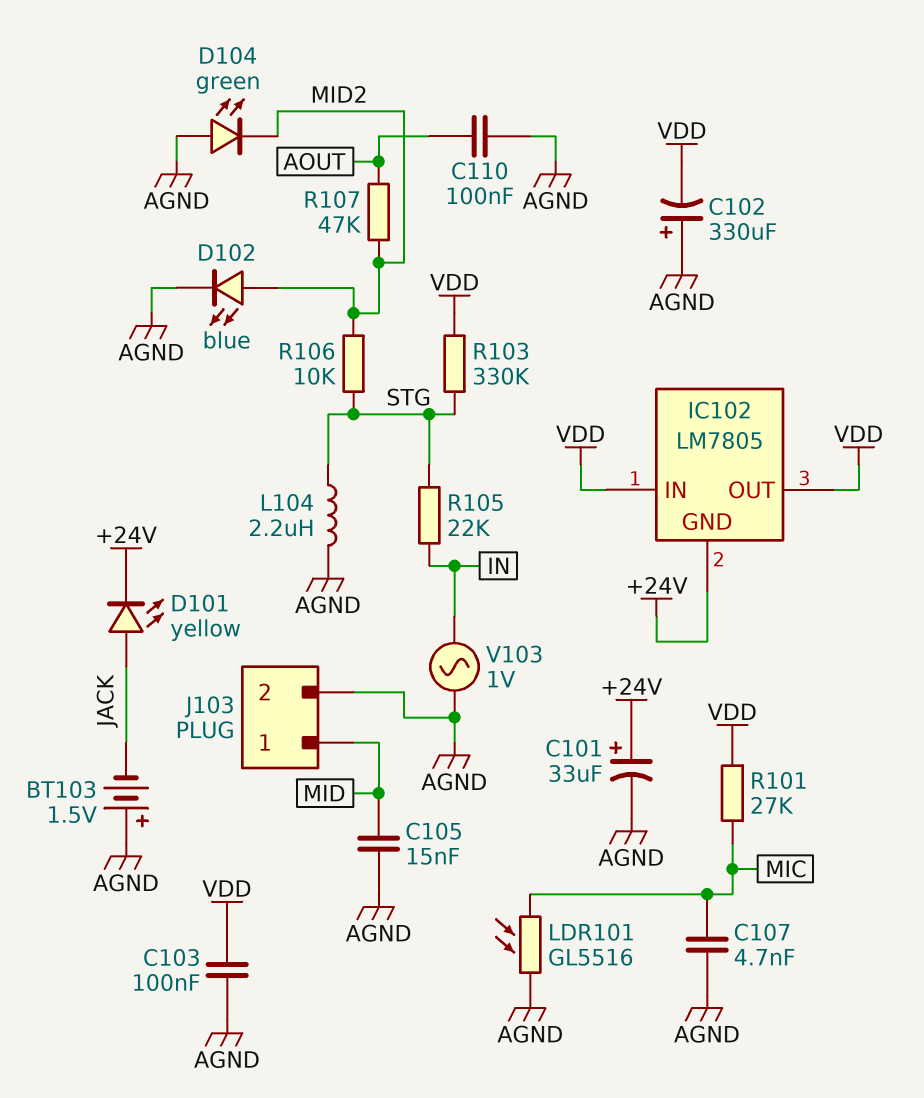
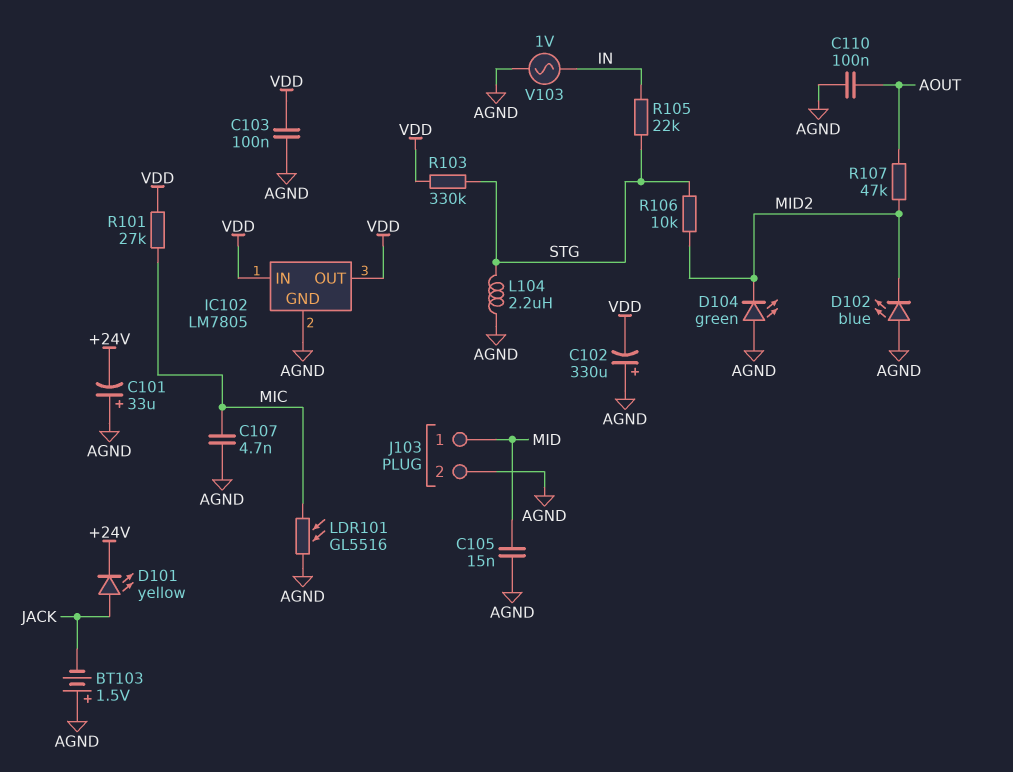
C101: 33uF (plus +24V, minus AGND) -> 33uF (plus AGND, minus +24V)
D102: LED blue (A MID2, K AGND) -> LED blue (A AGND, K MID2)
IC102 pin GND: +24V -> AGND

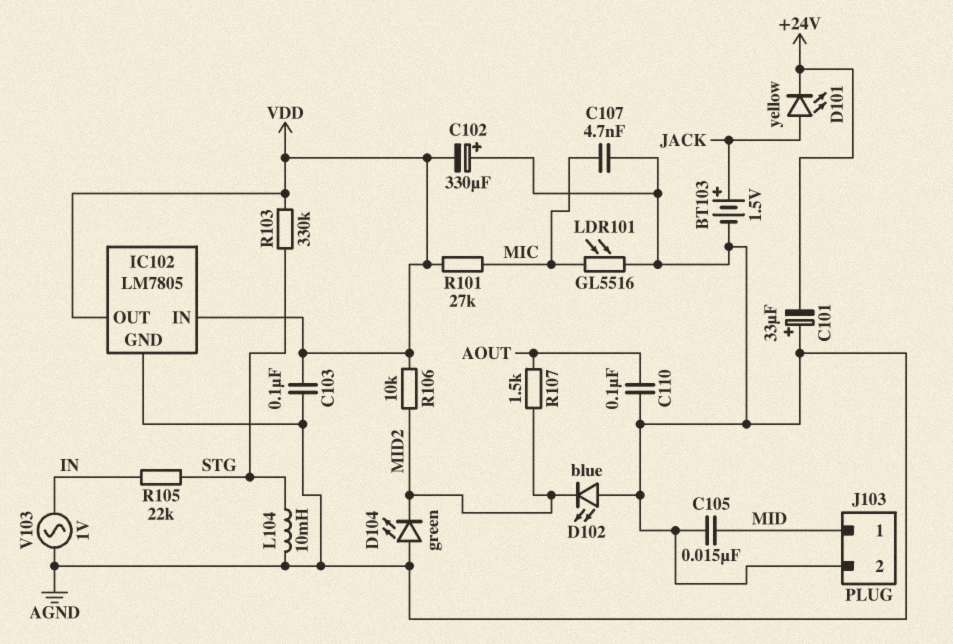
BT103: 1.5V (plus AGND, minus JACK) -> 1.5V (plus JACK, minus AGND)
L104: 2.2uH (AGND, STG) -> 10mH (AGND, STG)
R106: 10k (MID2, STG) -> 10k (MID2, VDD)
R107: 47k (AOUT, MID2) -> 1.5k (AOUT, MID2)

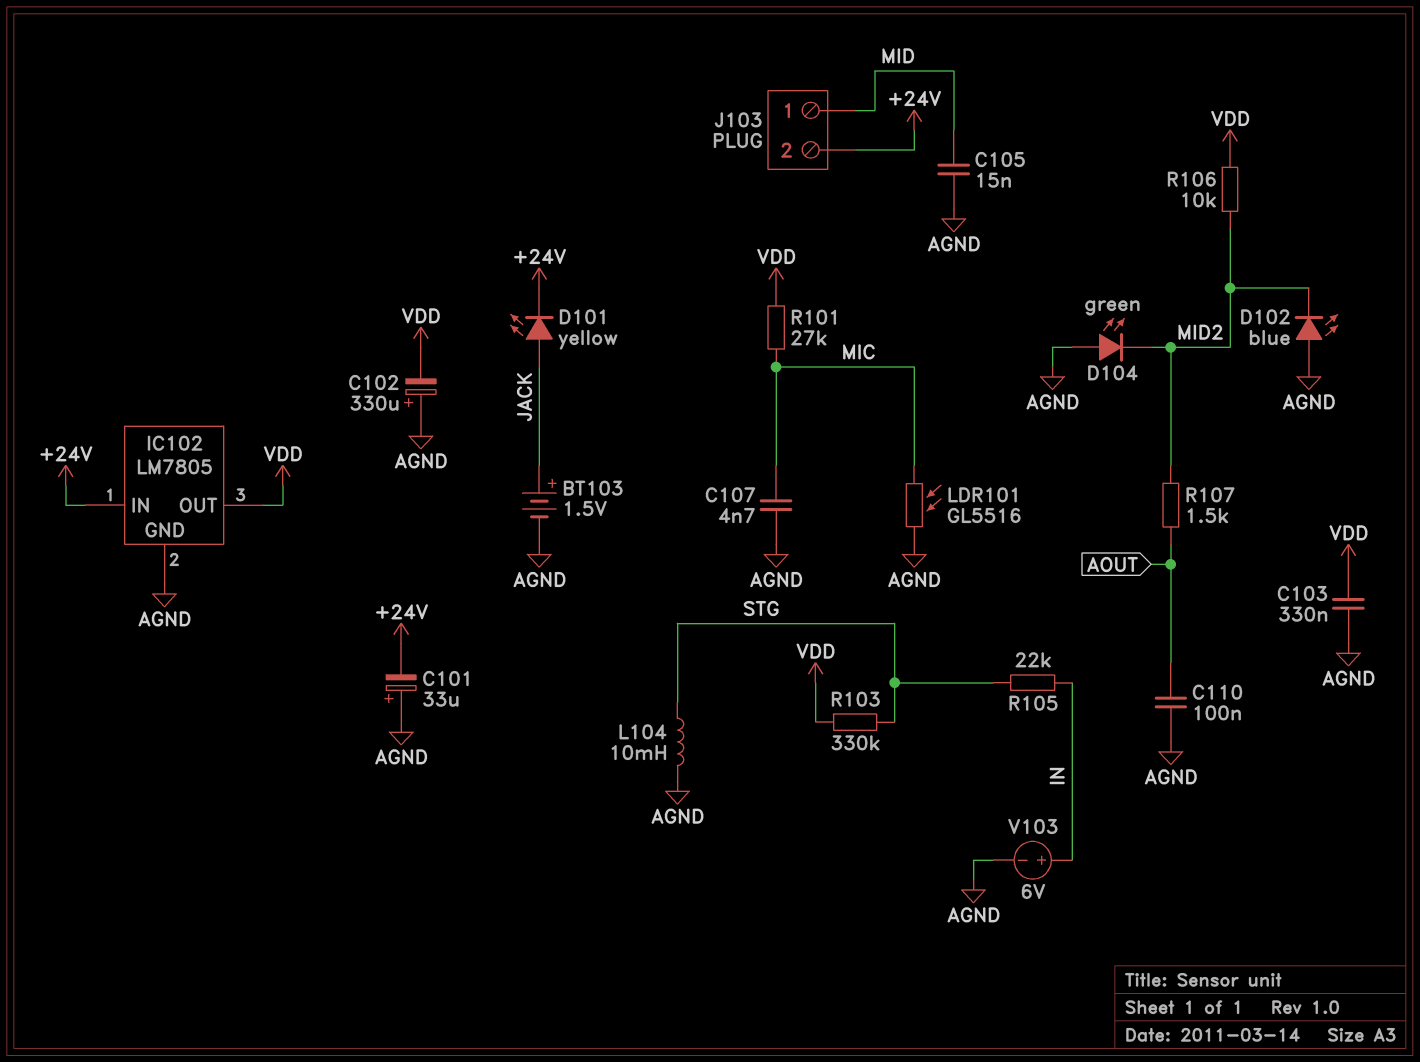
C103: 100nF (AGND, VDD) -> 330nF (AGND, VDD)
IC102 pin IN: VDD -> +24V
J103 pin 2: AGND -> +24V
V103: AC 1V (AGND, IN) -> 6V (plus IN, minus AGND)

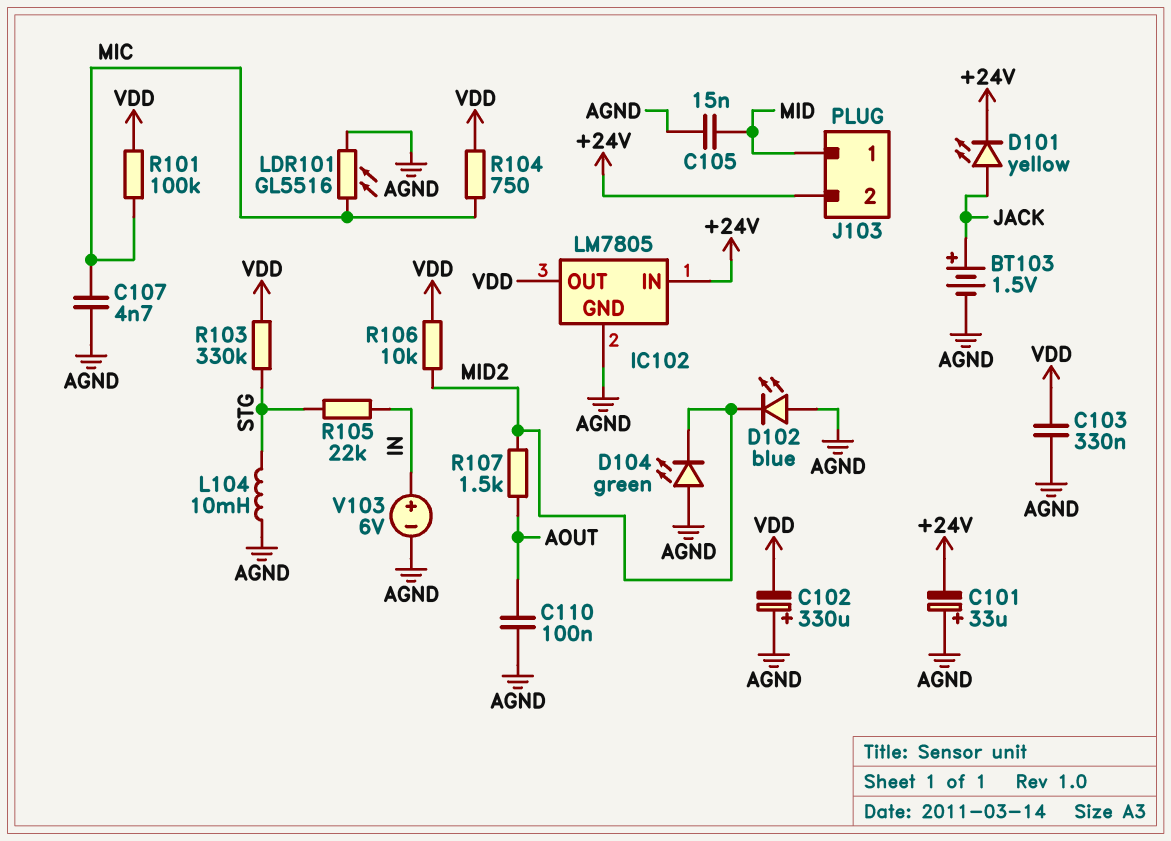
R101: 27k (MIC, VDD) -> 100k (MIC, VDD)
R104: none -> 750 (MIC, VDD)

